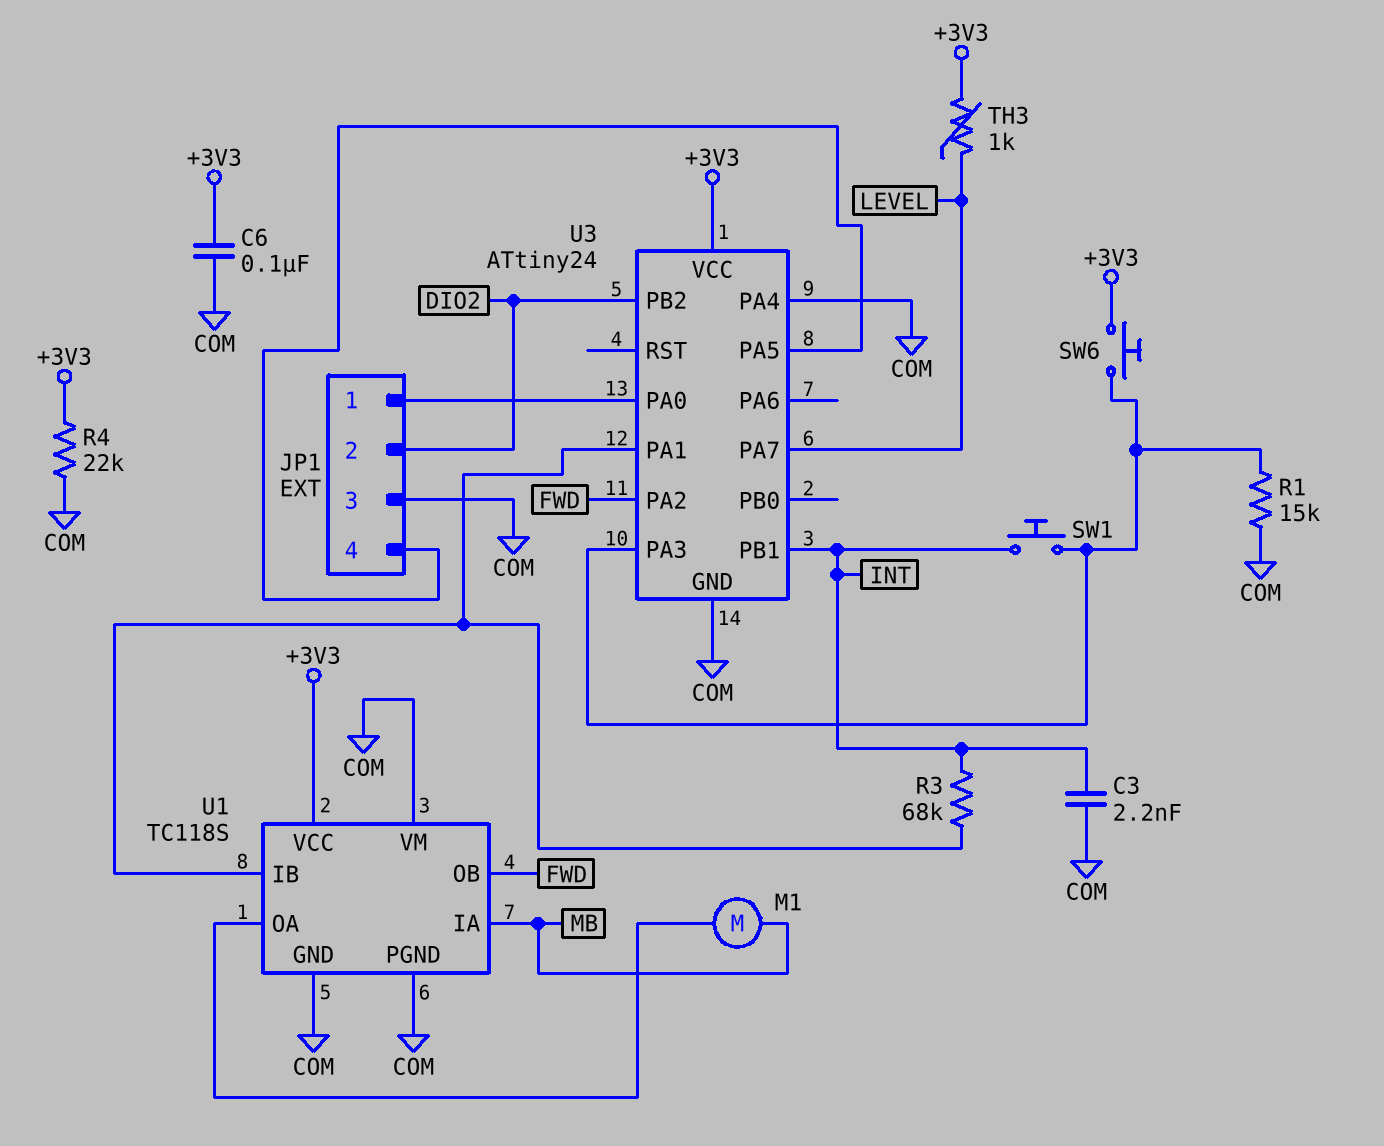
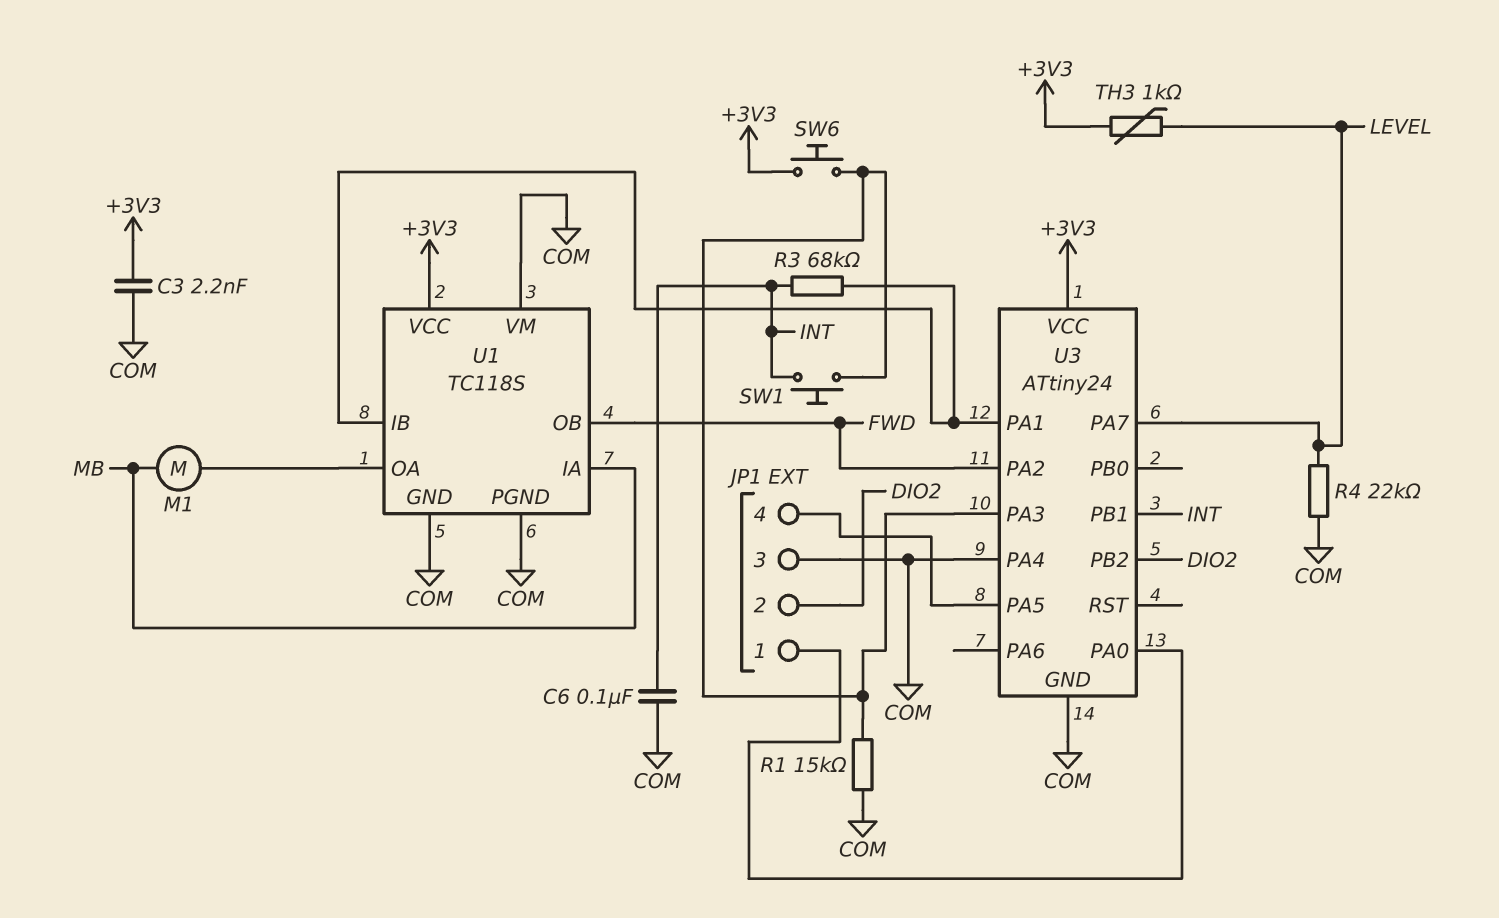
C3: 2.2nF (COM, INT) -> 2.2nF (+3V3, COM)
C6: 100nF (+3V3, COM) -> 100nF (COM, INT)
R4: 22k (+3V3, COM) -> 22k (COM, LEVEL)

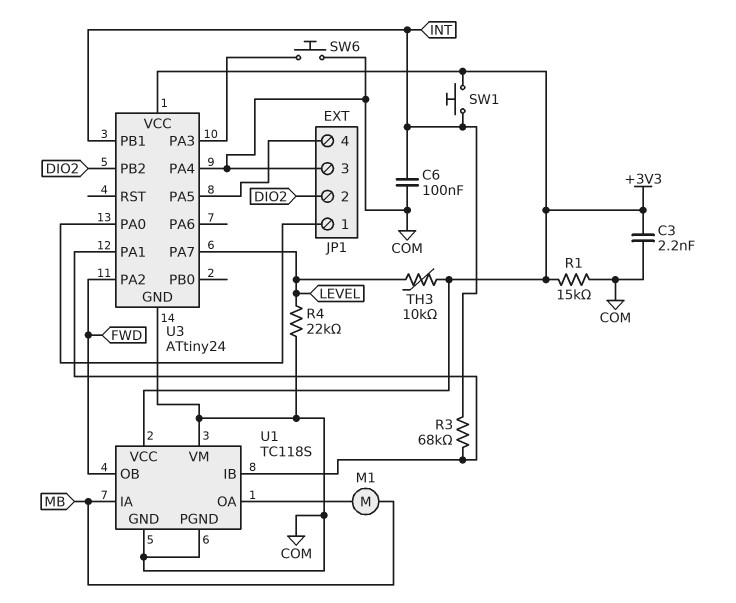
R1: 15k (COM, U3/PA3) -> 15k (+3V3, COM)
SW1: button (INT, U3/PA3) -> button (+3V3, INT)
SW6: button (+3V3, U3/PA3) -> button (COM, U3/PA3)
TH3: 1k (+3V3, LEVEL) -> 10k (+3V3, LEVEL)

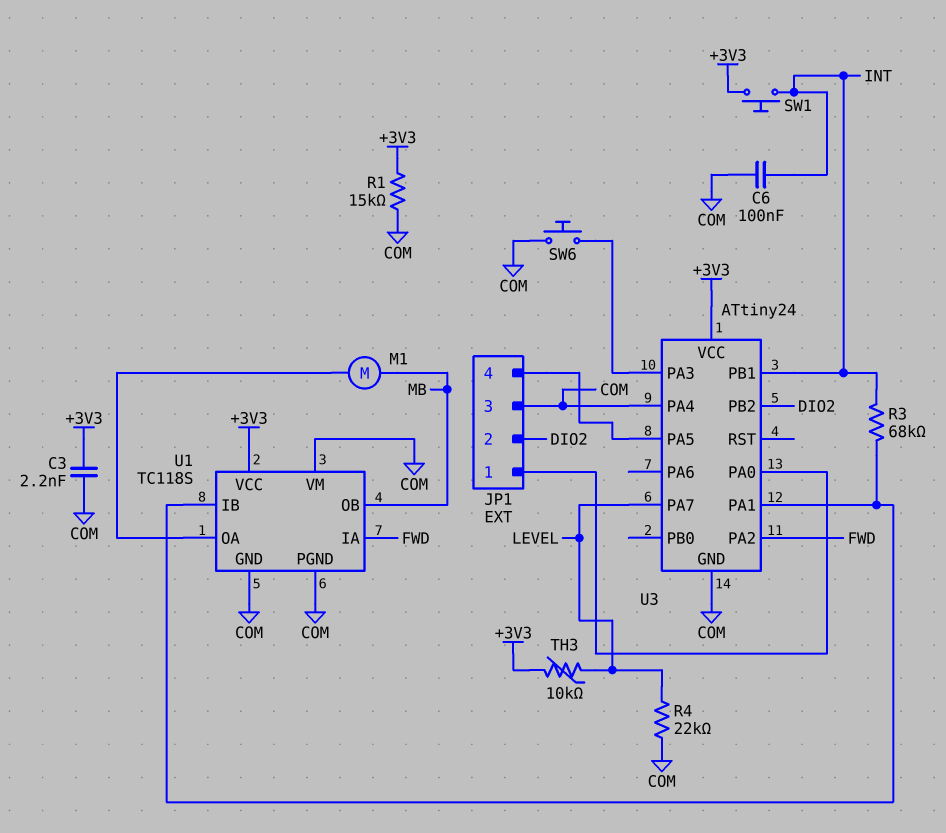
U1 pin IA: MB -> FWD
U1 pin OB: FWD -> MB

